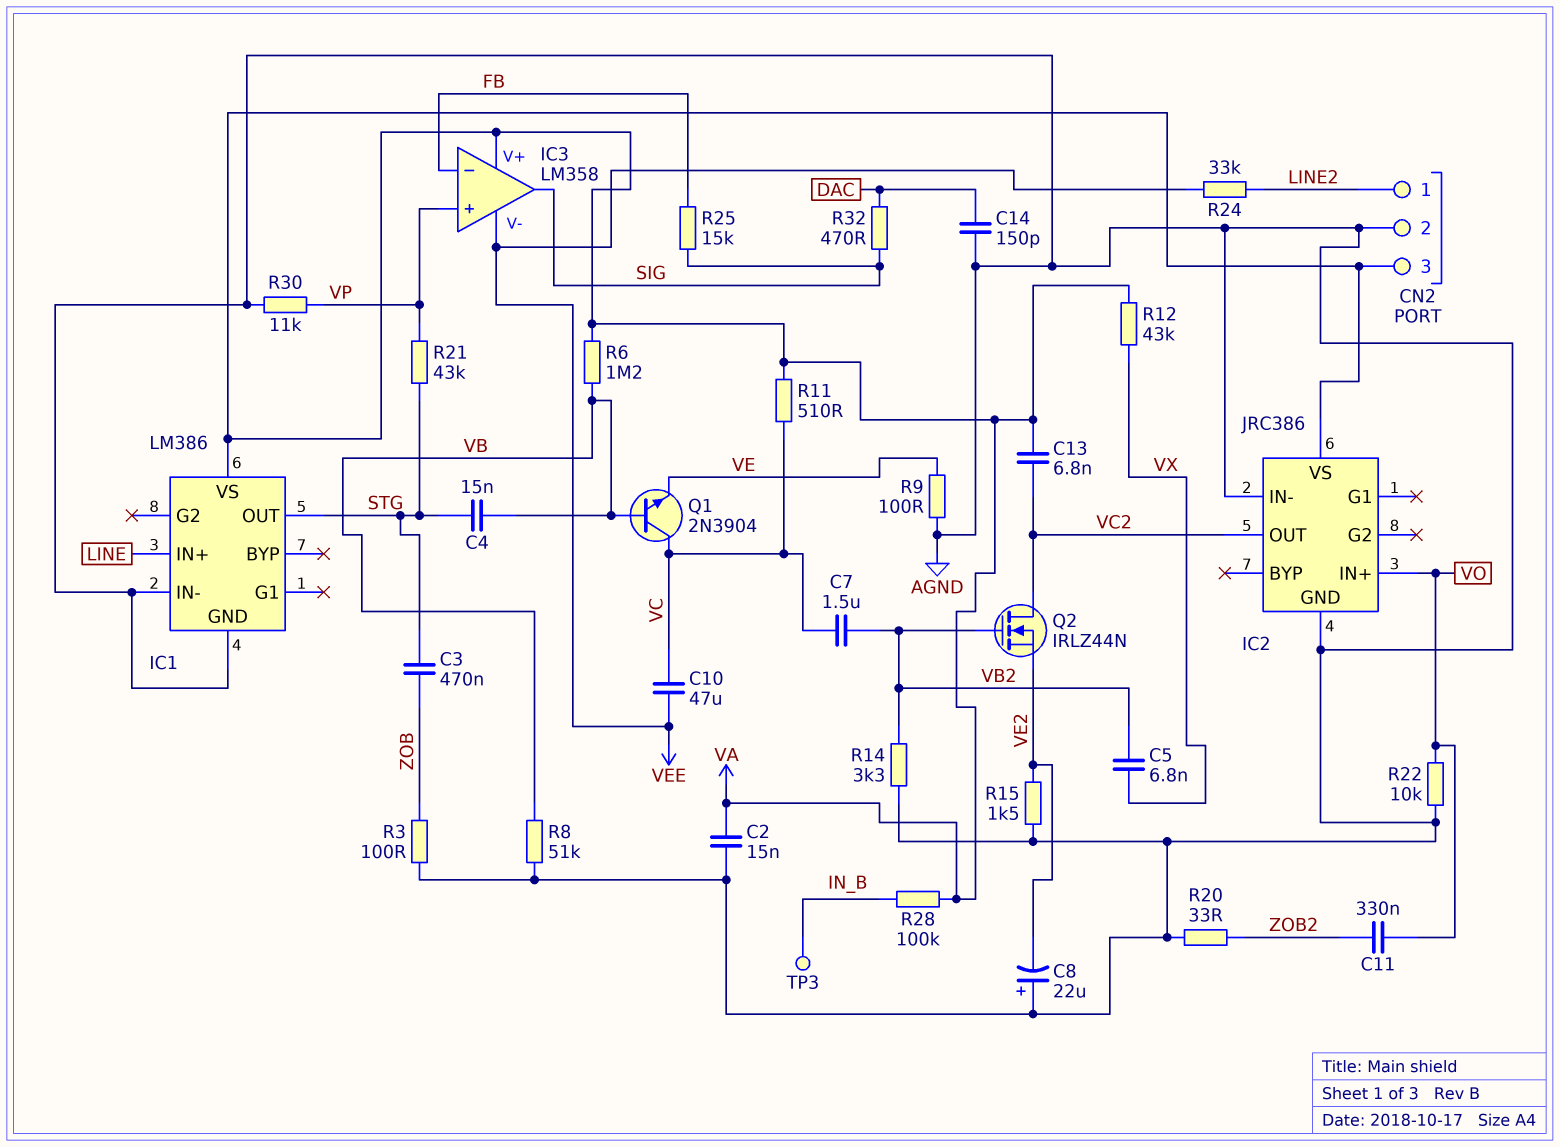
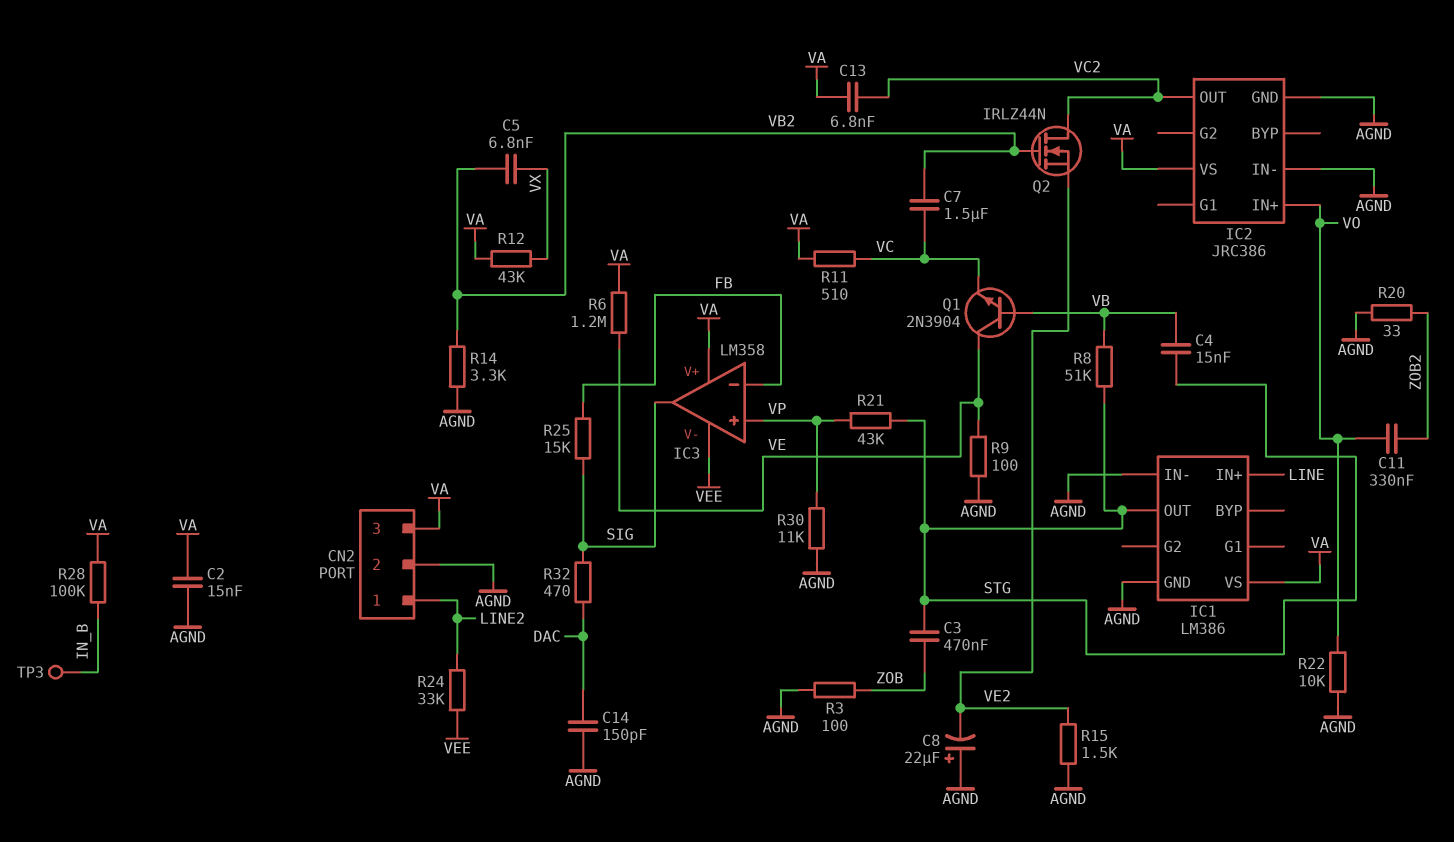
C10: 47uF (VC, VEE) -> none
Q1: NPN 2N3904 (B VB, C VC, E VE) -> NPN 2N3904 (B VB, C VE, E VC)
R6: 1.2M (VA, VB) -> 1.2M (VA, VE)
R8: 51k (AGND, VB) -> 51k (STG, VB)

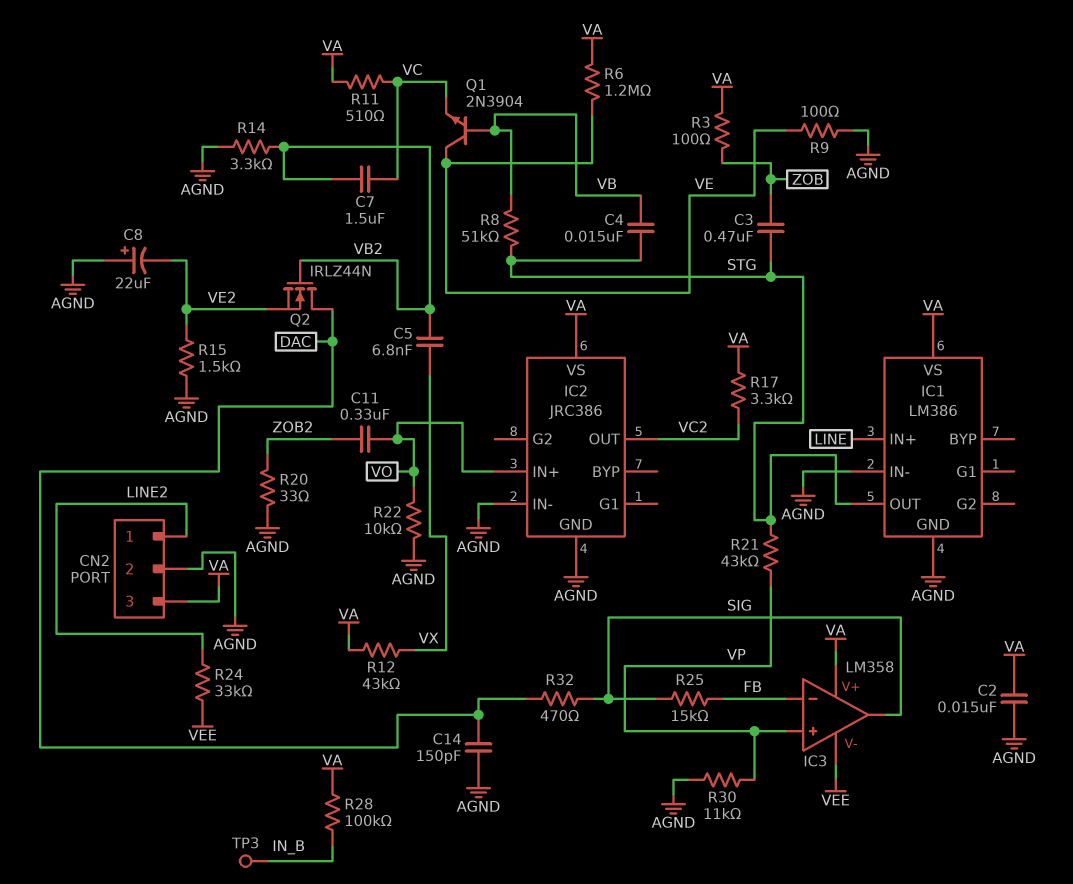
C13: 6.8nF (VA, VC2) -> none
Q2: NMOS IRLZ44N (G VB2, D VC2, S VE2) -> NMOS IRLZ44N (G VB2, D DAC, S VE2)
R3: 100 (AGND, ZOB) -> 100 (VA, ZOB)
R17: none -> 3.3k (VA, VC2)

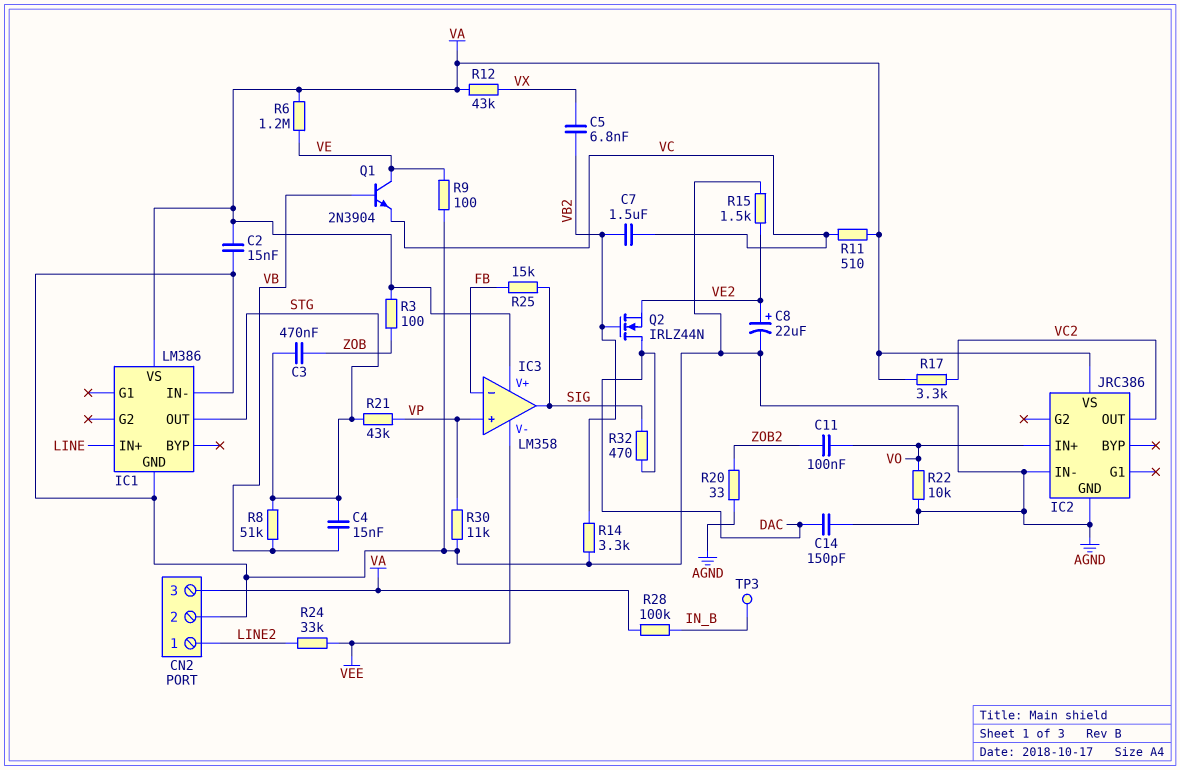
C8: 22uF (plus AGND, minus VE2) -> 22uF (plus VE2, minus AGND)
C11: 330nF (VO, ZOB2) -> 100nF (VO, ZOB2)

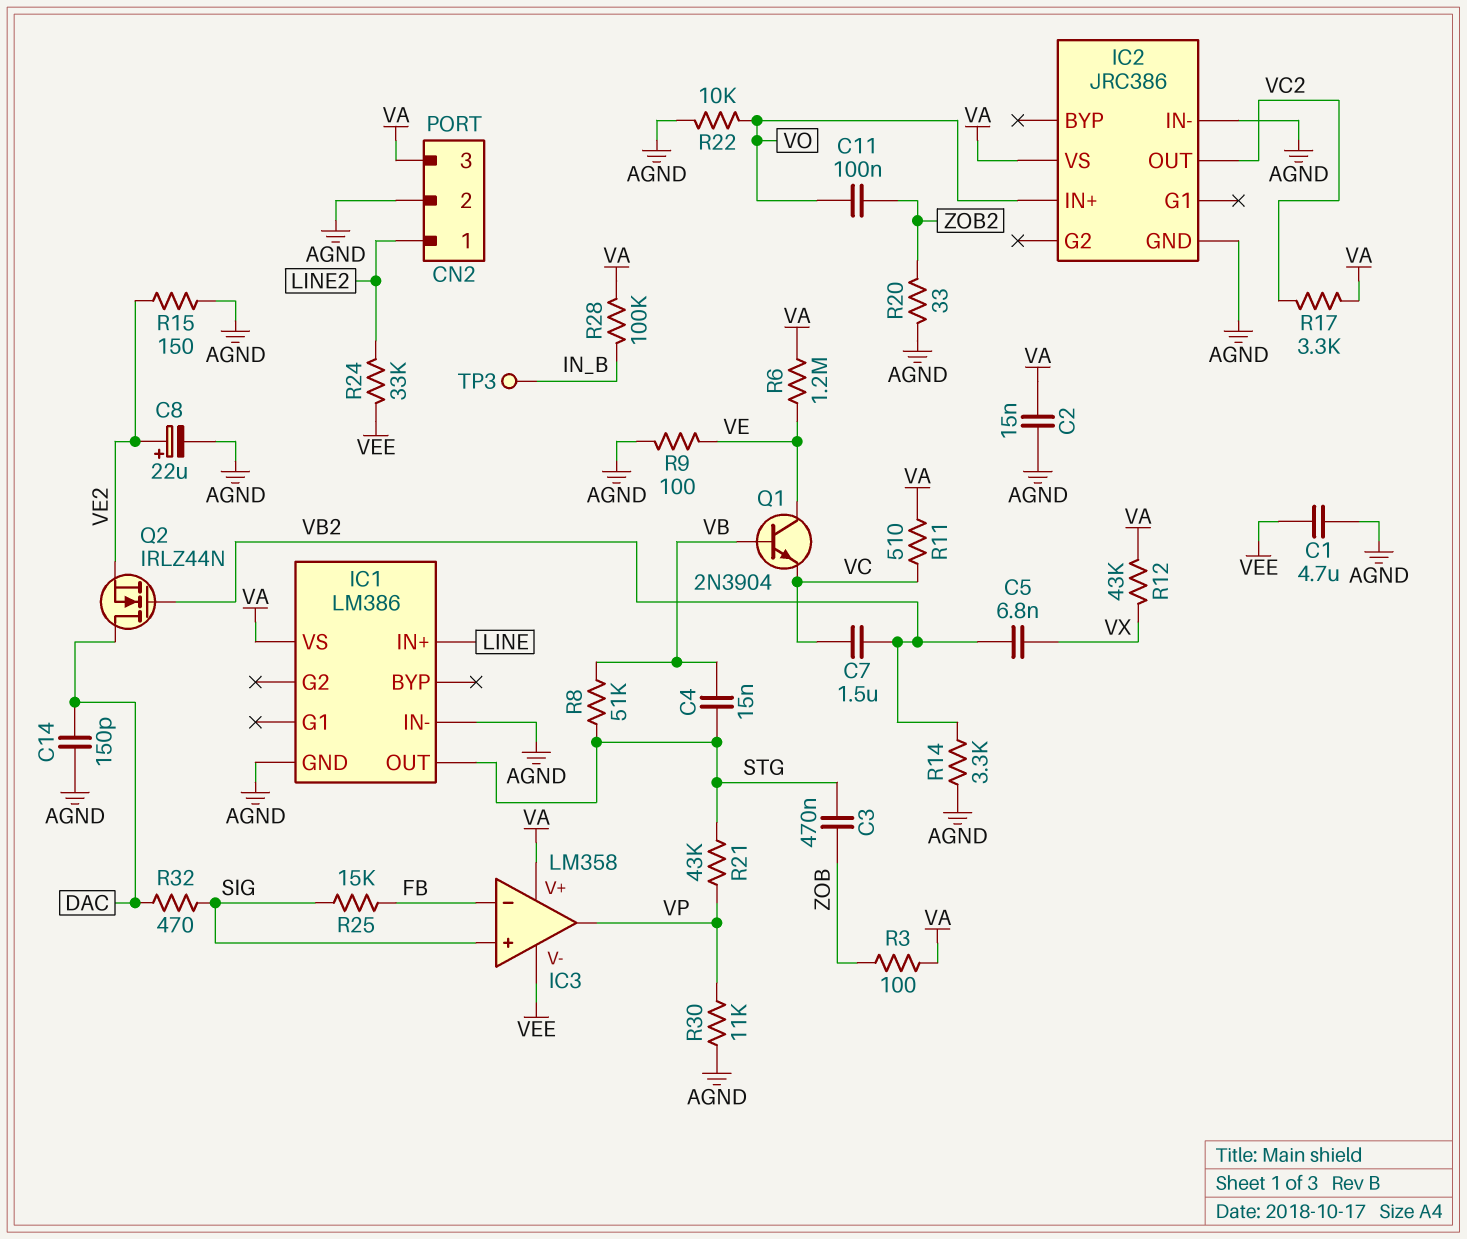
C1: none -> 4.7uF (AGND, VEE)
IC3 pin in+: VP -> SIG
IC3 pin out: SIG -> VP
R15: 1.5k (AGND, VE2) -> 150 (AGND, VE2)

